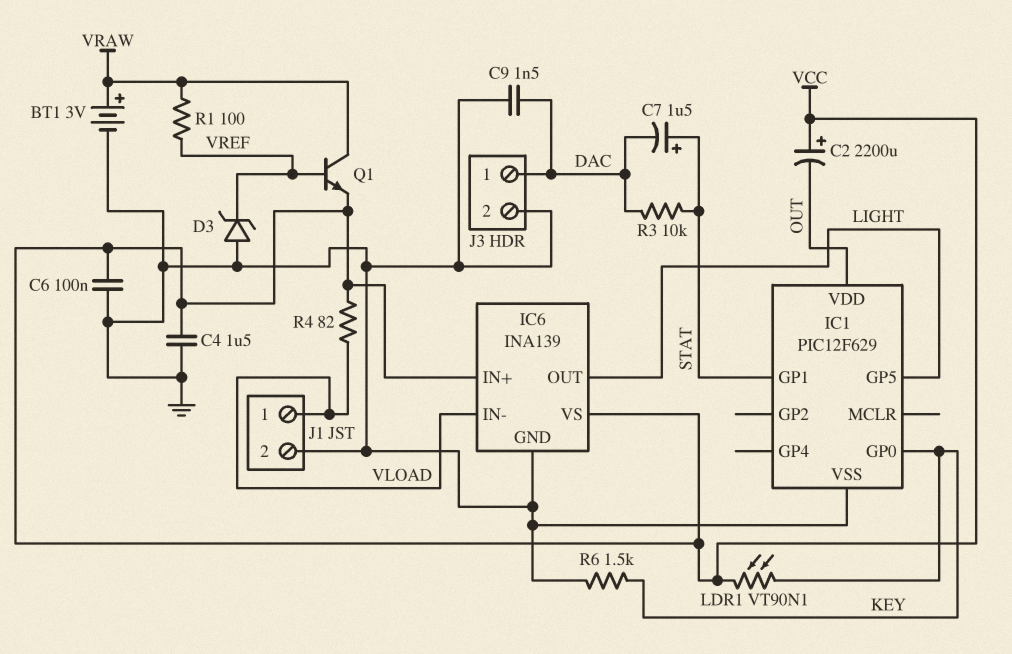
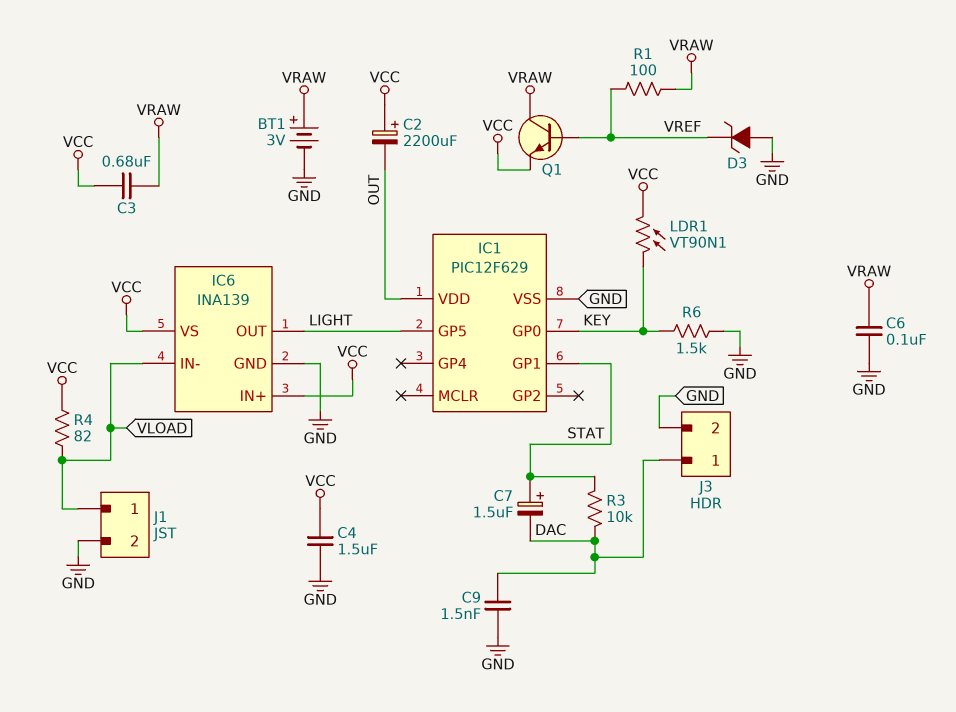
C3: none -> 680nF (VCC, VRAW)
C6: 100nF (GND, VCC) -> 100nF (GND, VRAW)

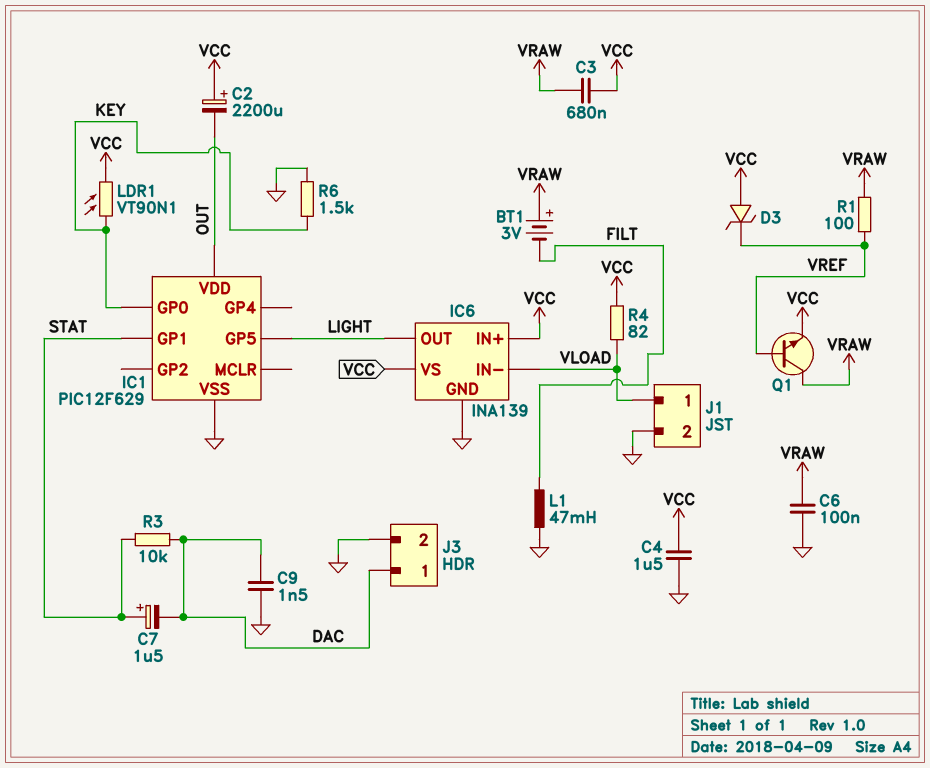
BT1: 3V (plus VRAW, minus GND) -> 3V (plus VRAW, minus FILT)
D3: zener (A GND, K VREF) -> zener (A VCC, K VREF)
L1: none -> 47mH (FILT, GND)

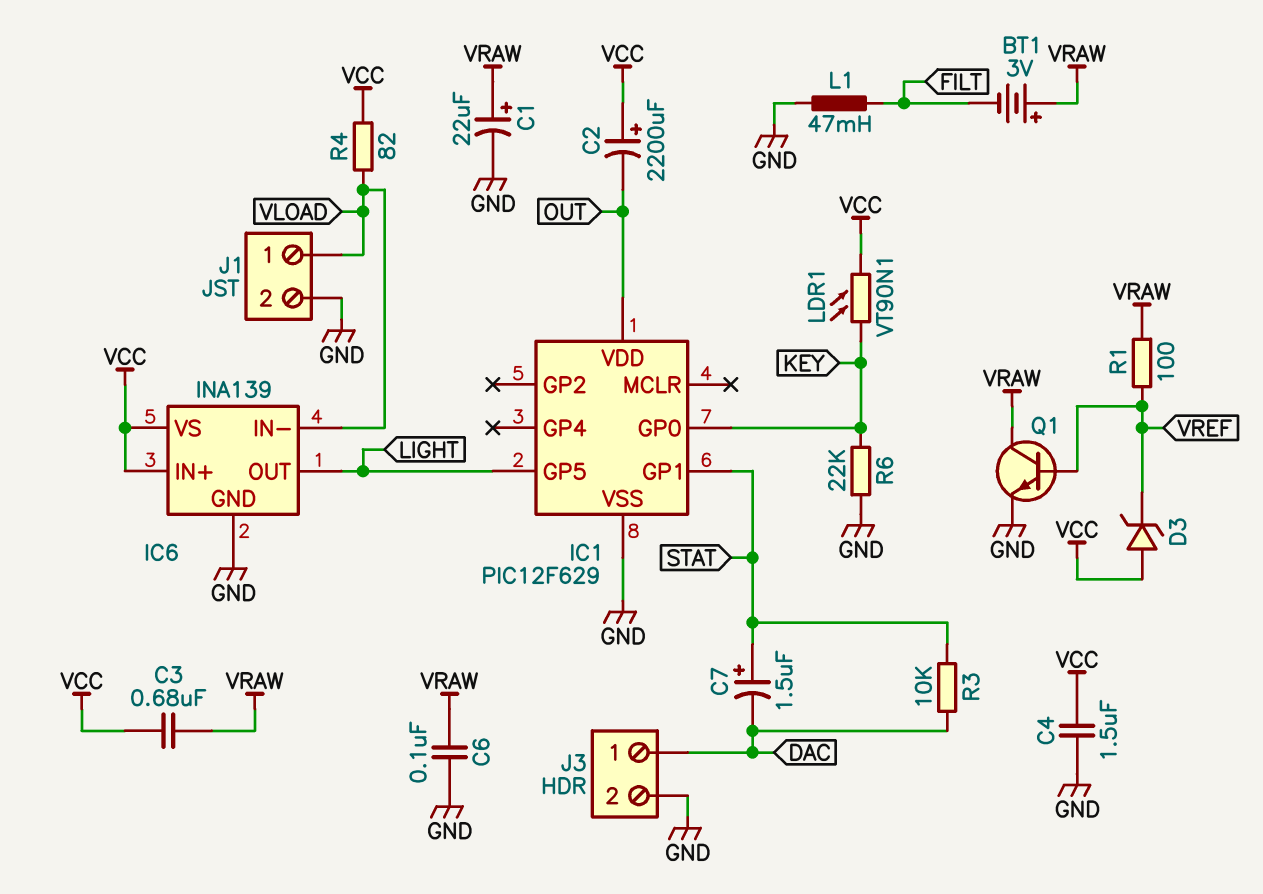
C1: none -> 22uF (plus VRAW, minus GND)
C9: 1.5nF (DAC, GND) -> none
Q1: NPN (B VREF, C VRAW, E VCC) -> NPN (B VREF, C VRAW, E GND)
R6: 1.5k (GND, KEY) -> 22k (GND, KEY)

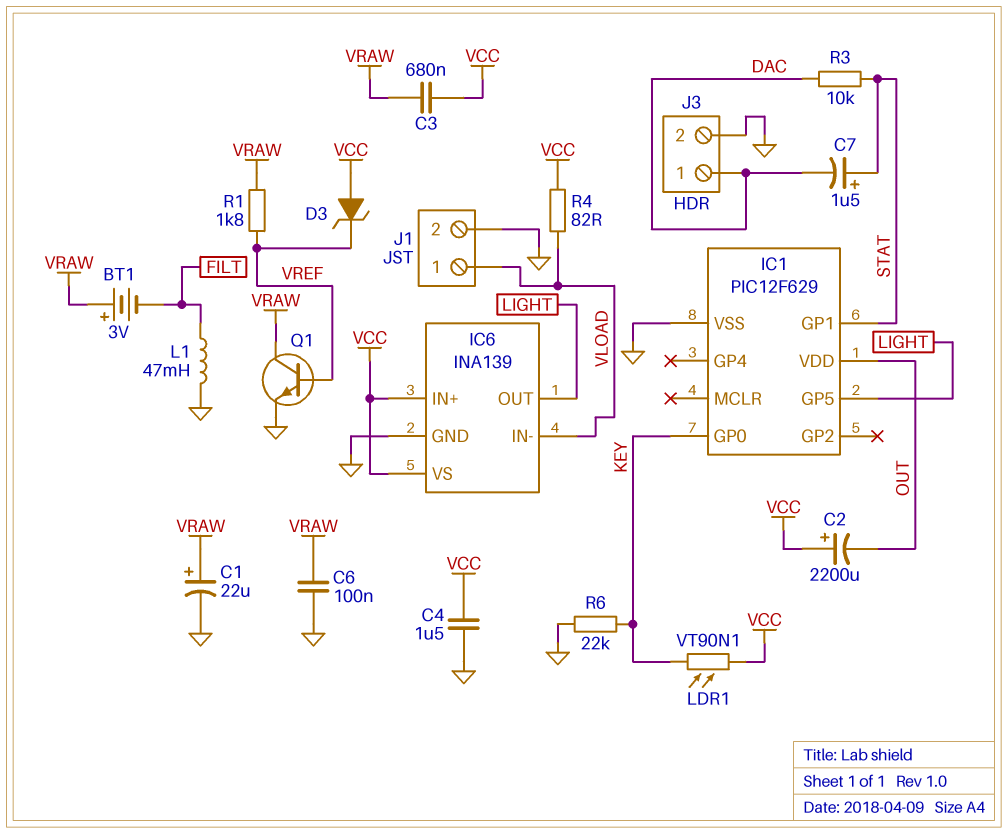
R1: 100 (VRAW, VREF) -> 1.8k (VRAW, VREF)

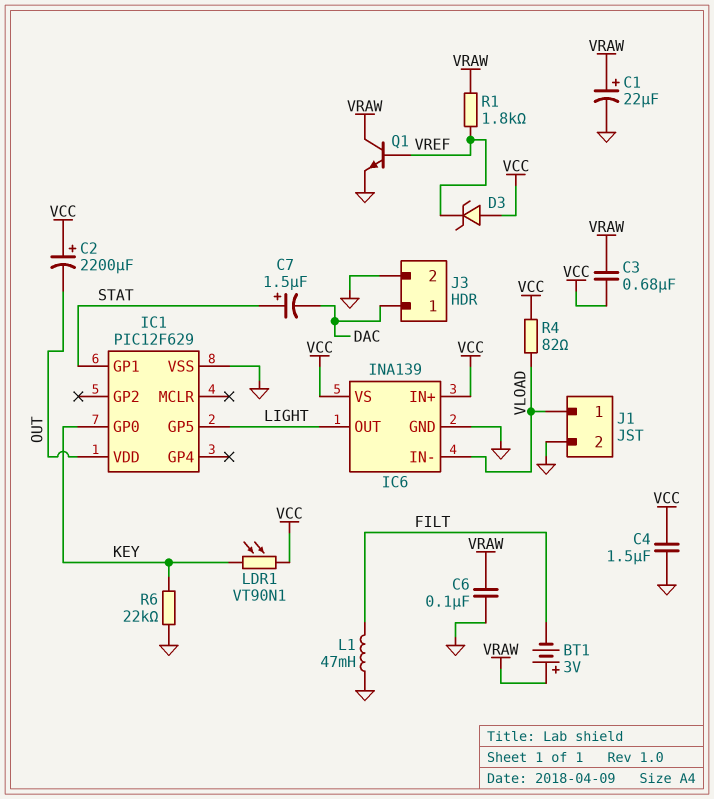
R3: 10k (DAC, STAT) -> none

